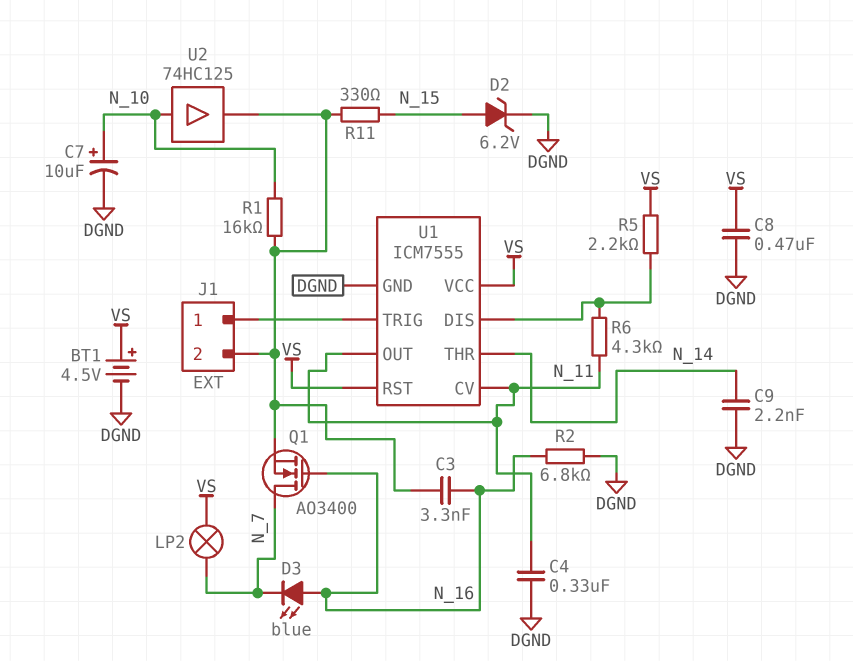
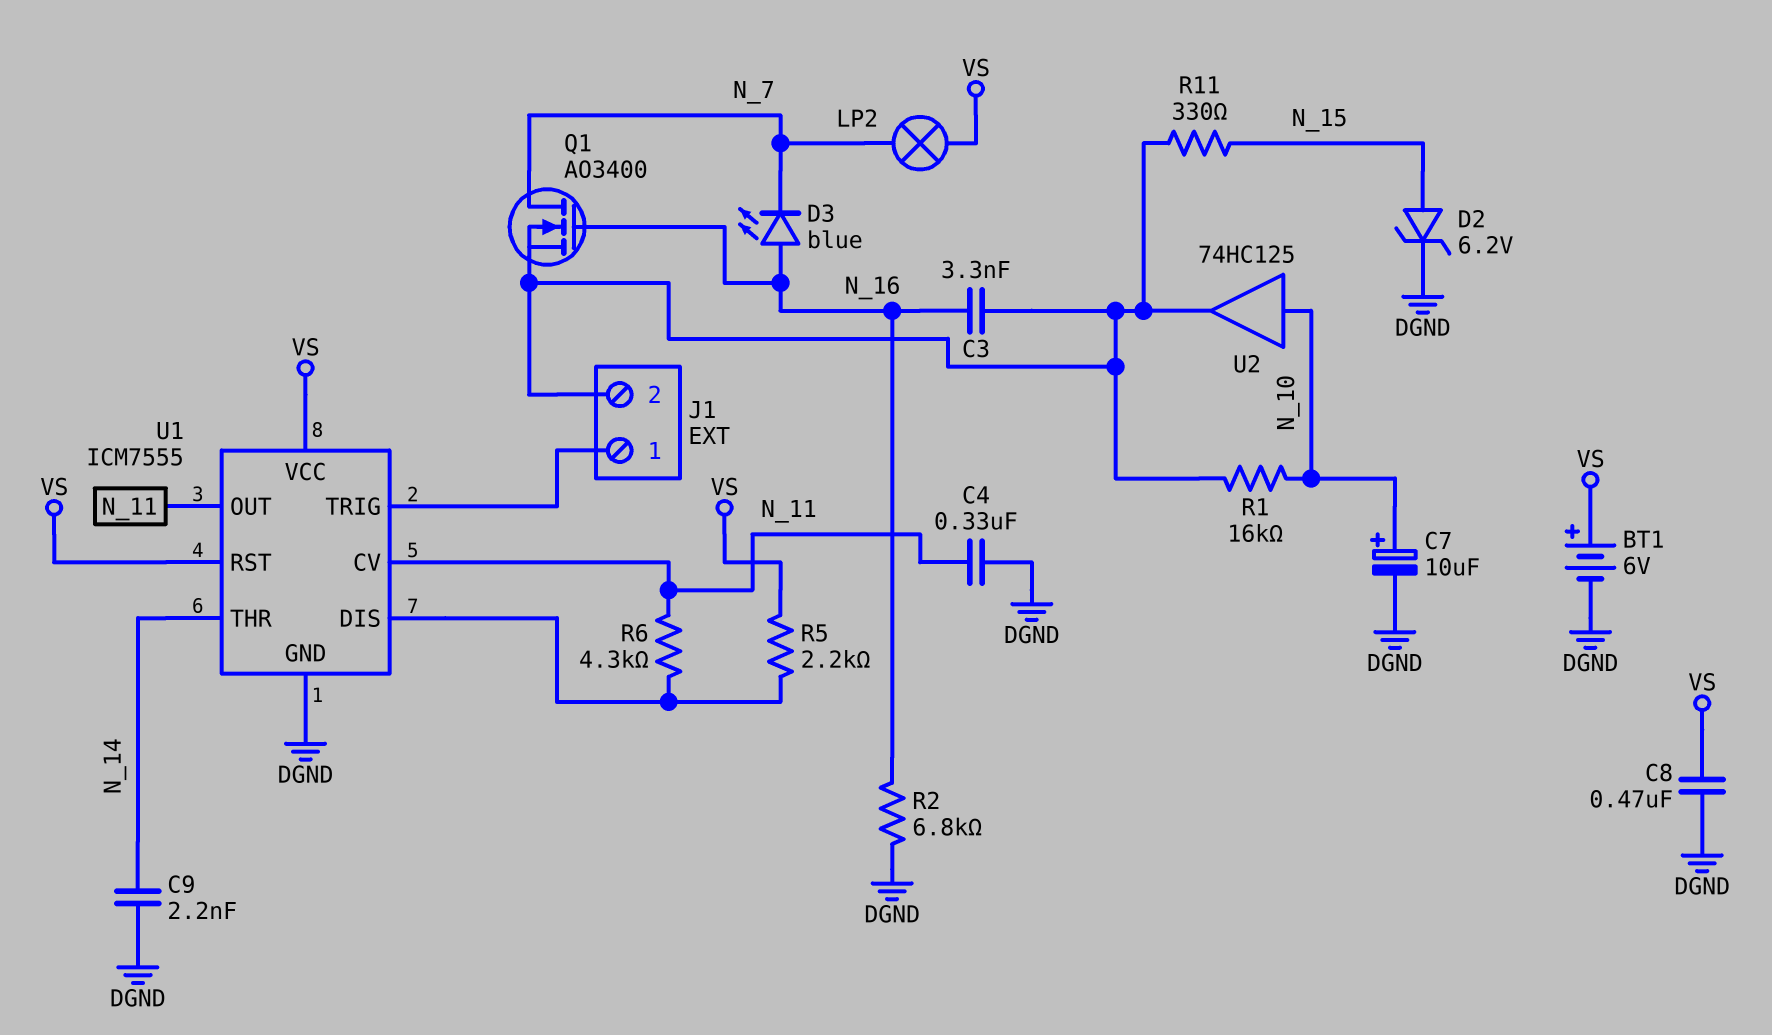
BT1: 4.5V (plus VS, minus DGND) -> 6V (plus VS, minus DGND)

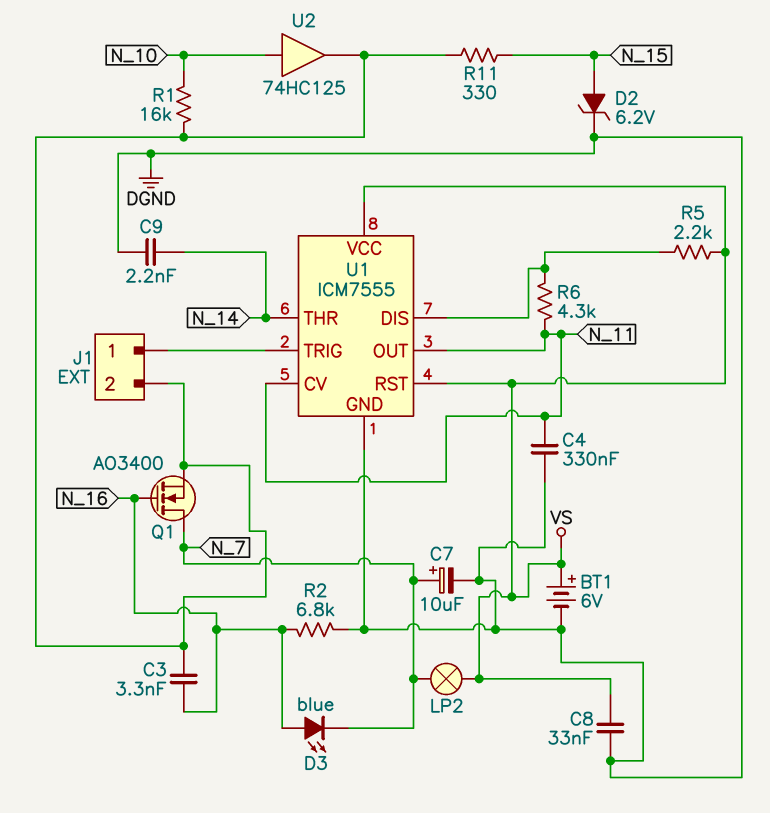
C7: 10uF (plus N_10, minus DGND) -> 10uF (plus N_7, minus DGND)
C8: 470nF (DGND, VS) -> 33nF (DGND, VS)

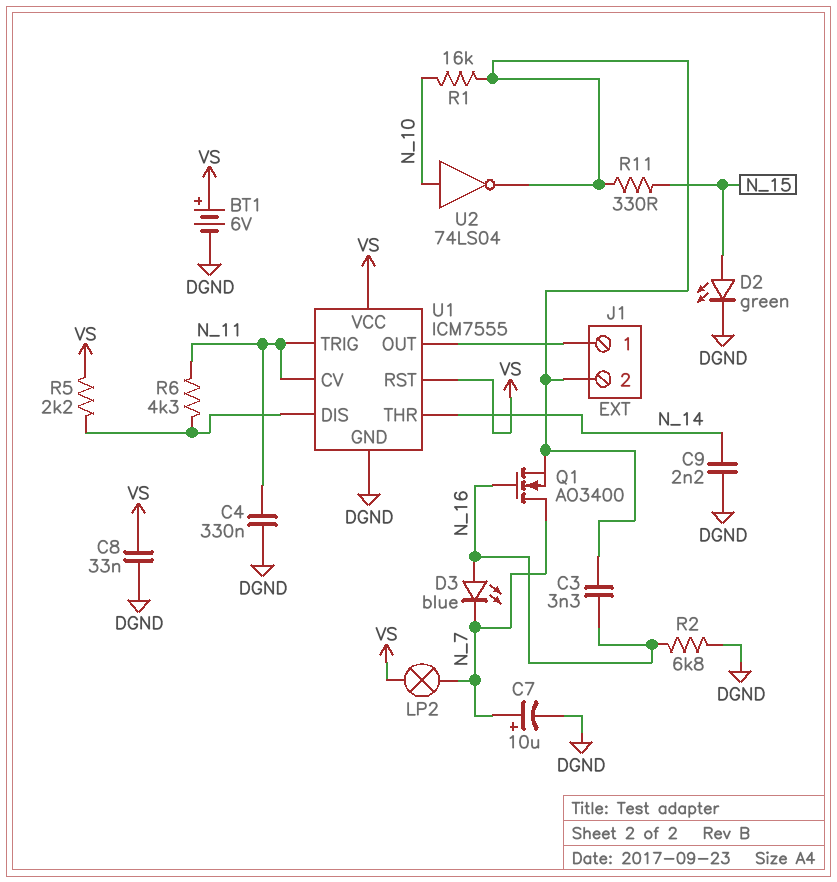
D2: zener 6.2V (A N_15, K DGND) -> LED green (A N_15, K DGND)
U1 pin OUT: N_11 -> J1/1
U1 pin TRIG: J1/1 -> N_11
U2: buffer 74HC125 (in N_10, out J1/2) -> NOT 74LS04 (in N_10, out J1/2)

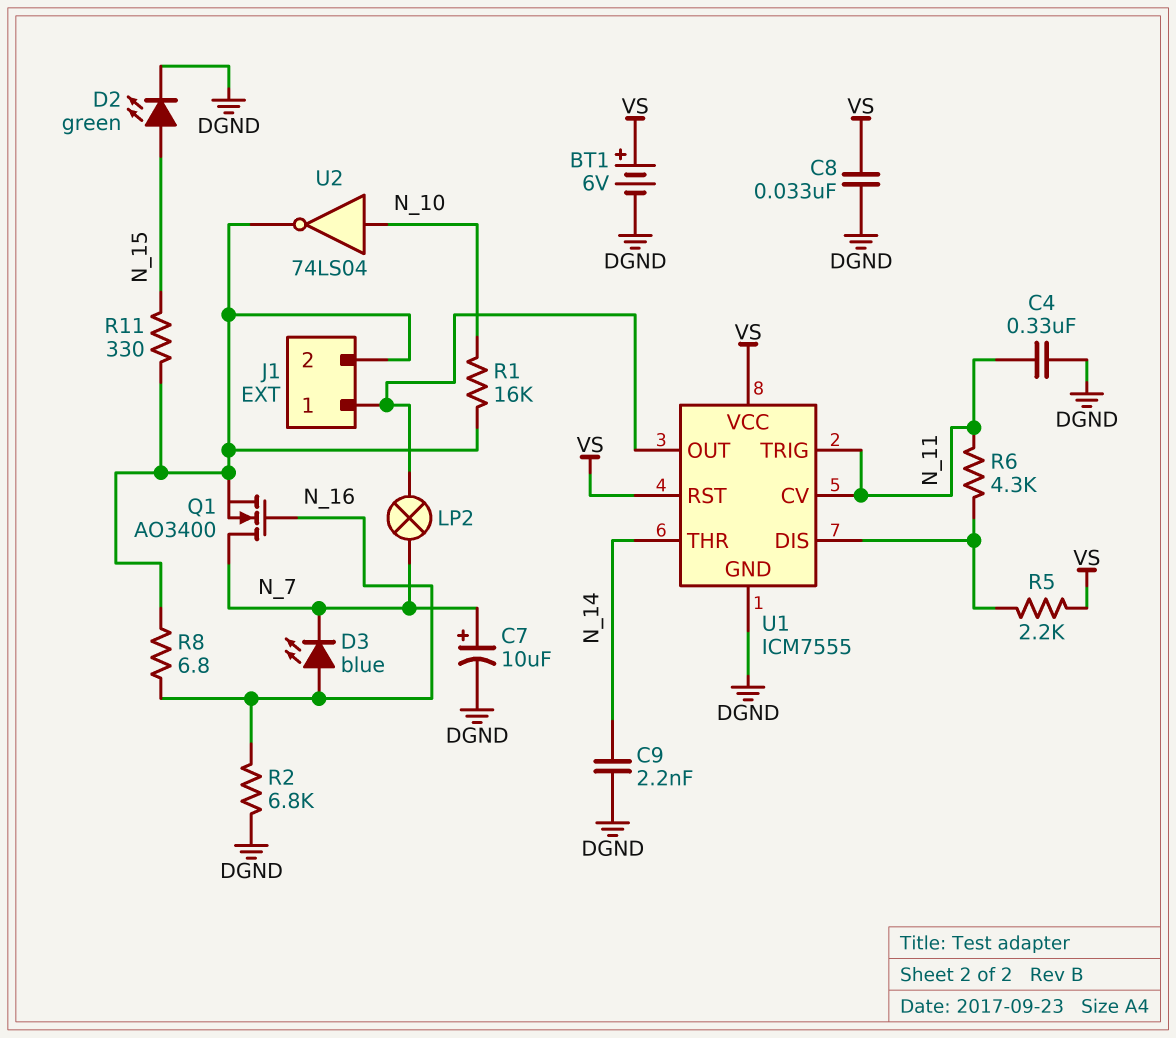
C3: 3.3nF (J1/2, N_16) -> none
LP2: lamp (N_7, VS) -> lamp (J1/1, N_7)
R8: none -> 6.8 (J1/2, N_16)

